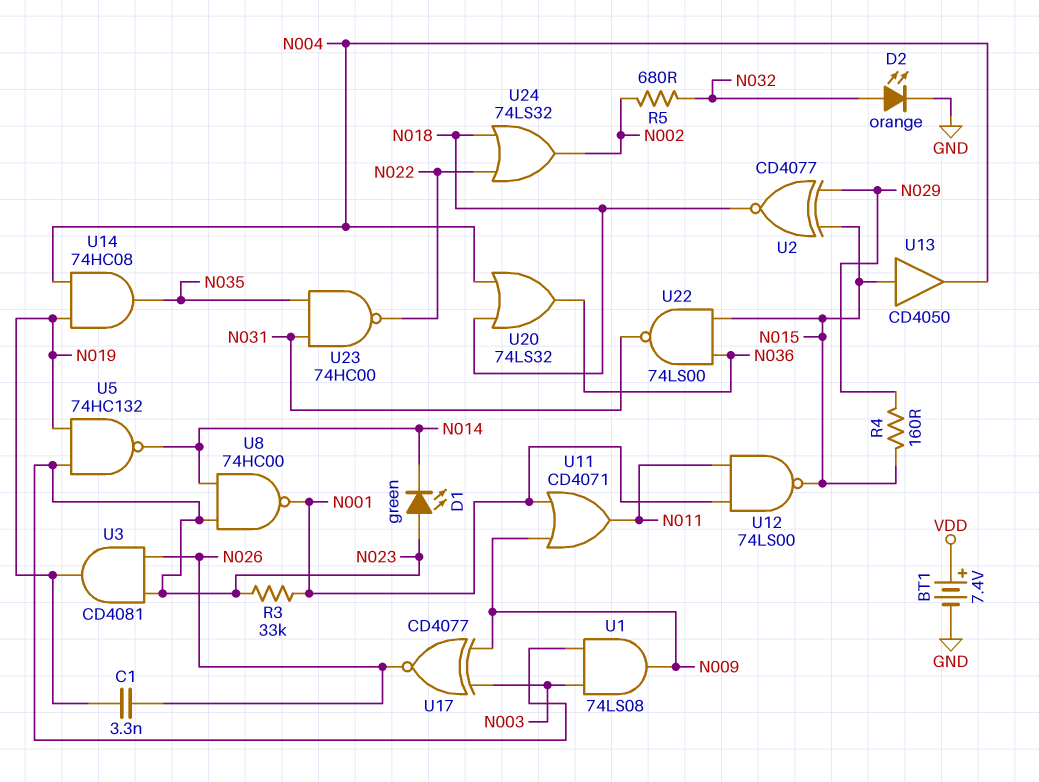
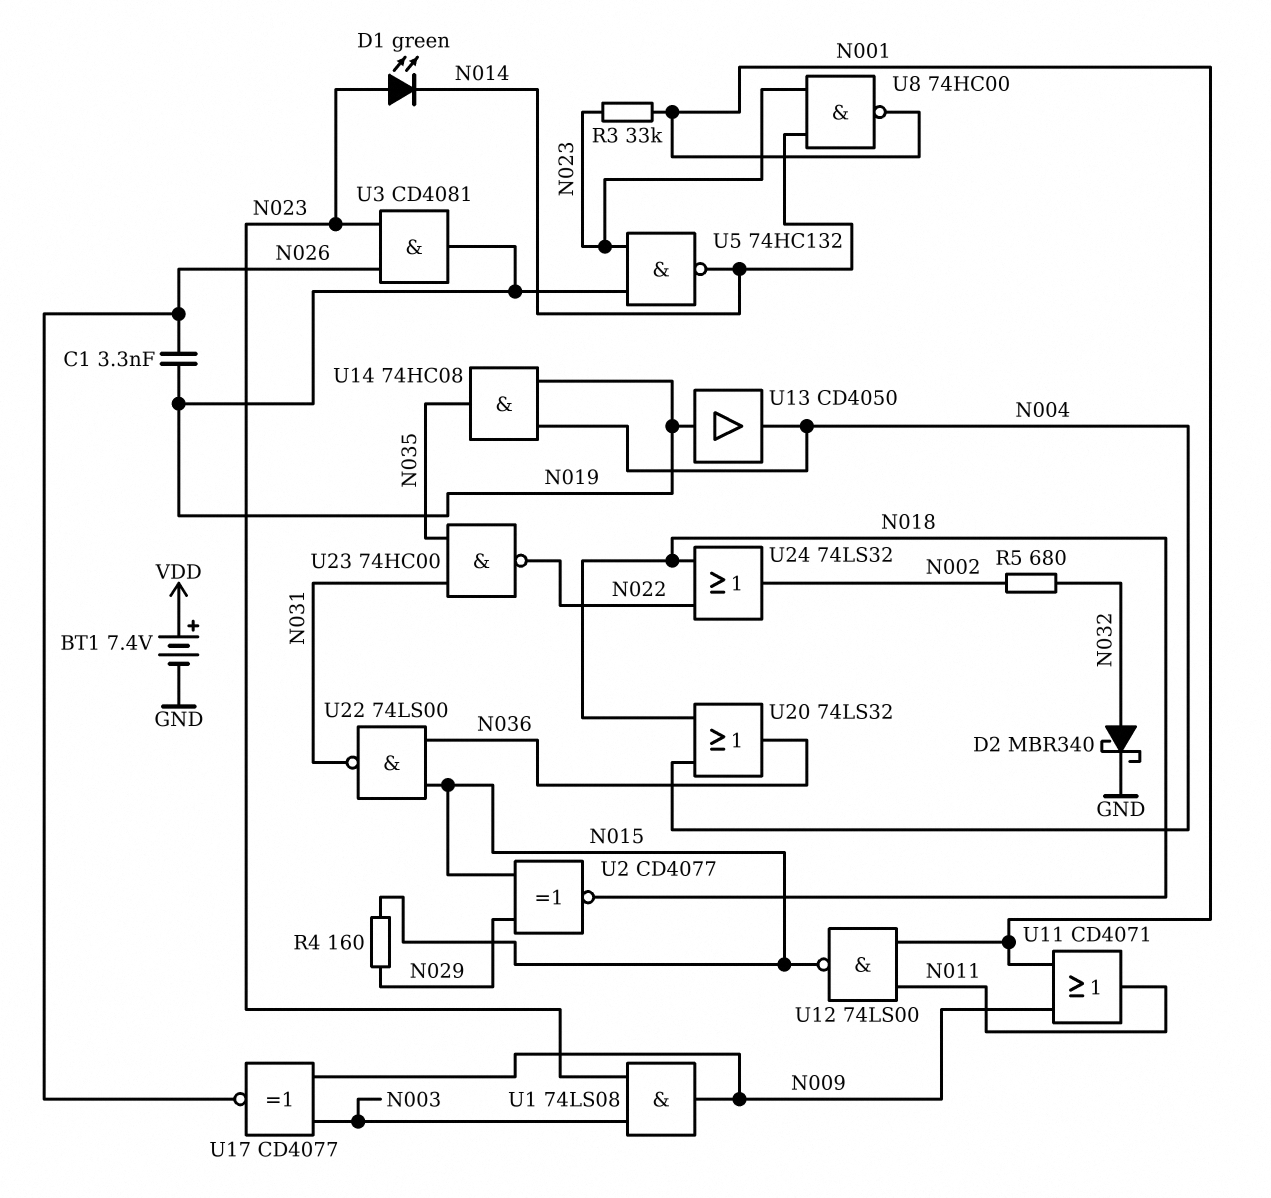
D2: LED orange (A N032, K GND) -> schottky MBR340 (A N032, K GND)
U13: buffer CD4050 (in N015, out N004) -> buffer CD4050 (in N019, out N004)

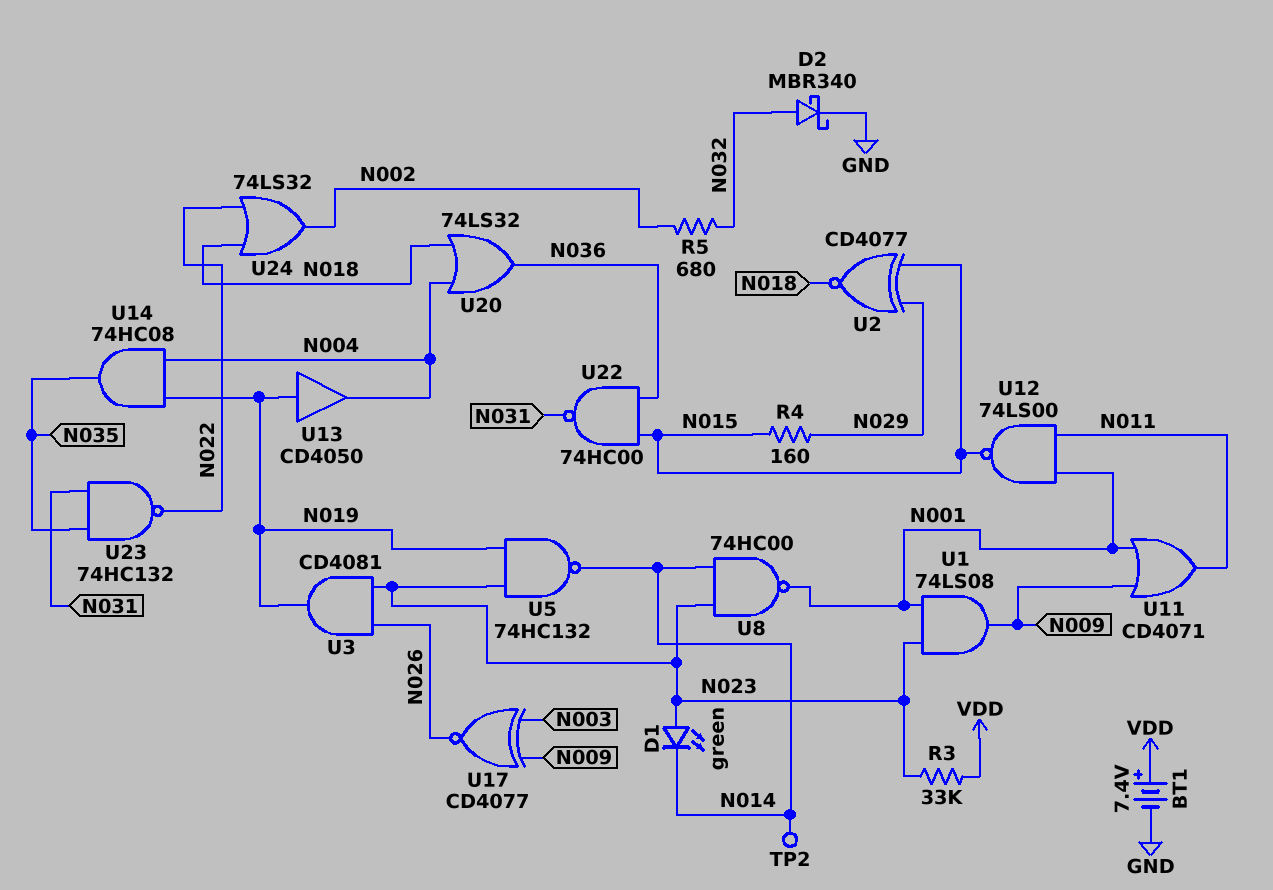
C1: 3.3nF (N019, N026) -> none
R3: 33k (N001, N023) -> 33k (N023, VDD)
TP2: none -> test point (N014)
U1: AND 74LS08 (in N003, in N023, out N009) -> AND 74LS08 (in N001, in N023, out N009)
U22: NAND 74LS00 (in N015, in N036, out N031) -> NAND 74HC00 (in N015, in N036, out N031)
U23: NAND 74HC00 (in N031, in N035, out N022) -> NAND 74HC132 (in N031, in N035, out N022)

